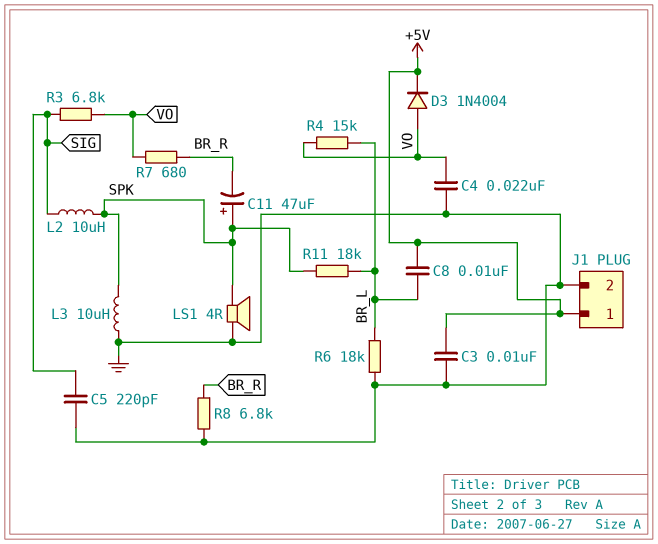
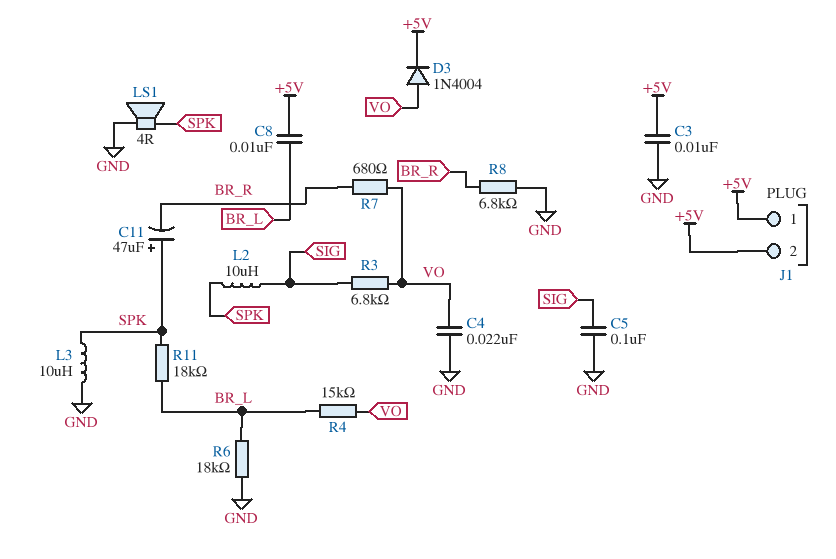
C5: 220pF (GND, SIG) -> 100nF (GND, SIG)
J1 pin 2: GND -> +5V

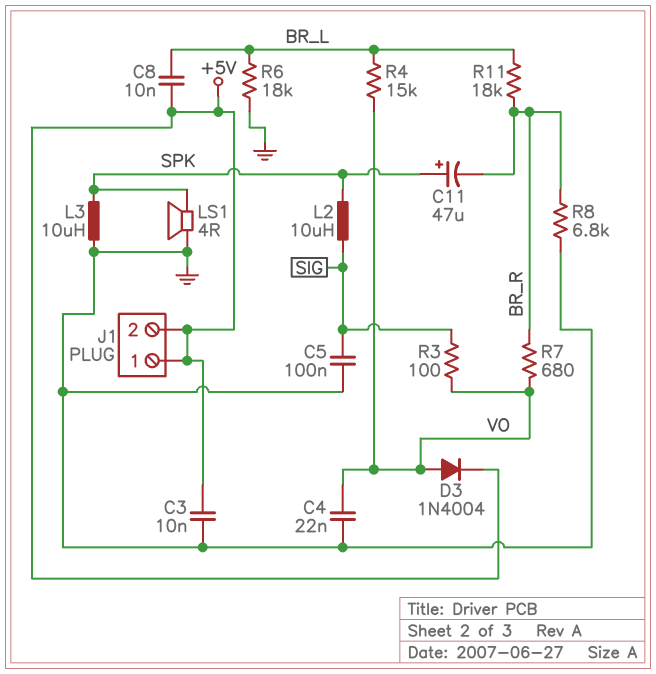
R3: 6.8k (SIG, VO) -> 100 (SIG, VO)
R11: 18k (BR_L, SPK) -> 18k (BR_L, BR_R)

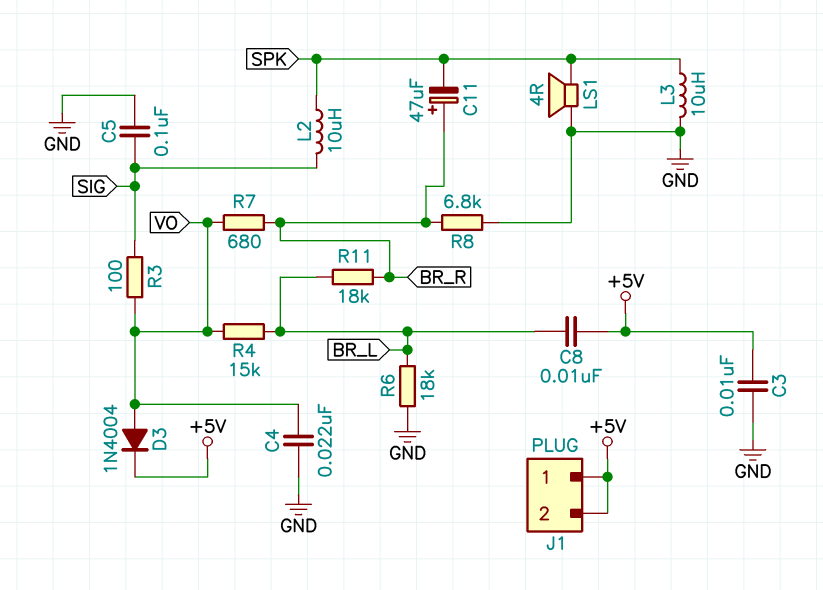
C11: 47uF (plus SPK, minus BR_R) -> 47uF (plus BR_R, minus SPK)

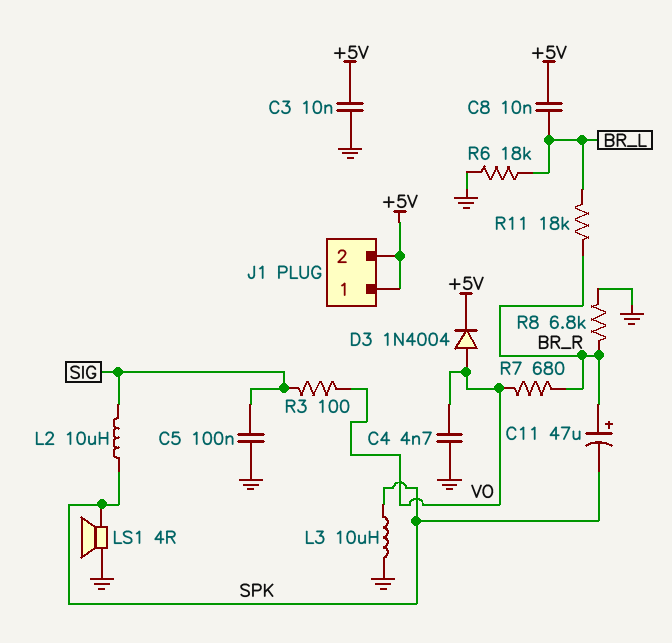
C4: 22nF (GND, VO) -> 4.7nF (GND, VO)
R4: 15k (BR_L, VO) -> none

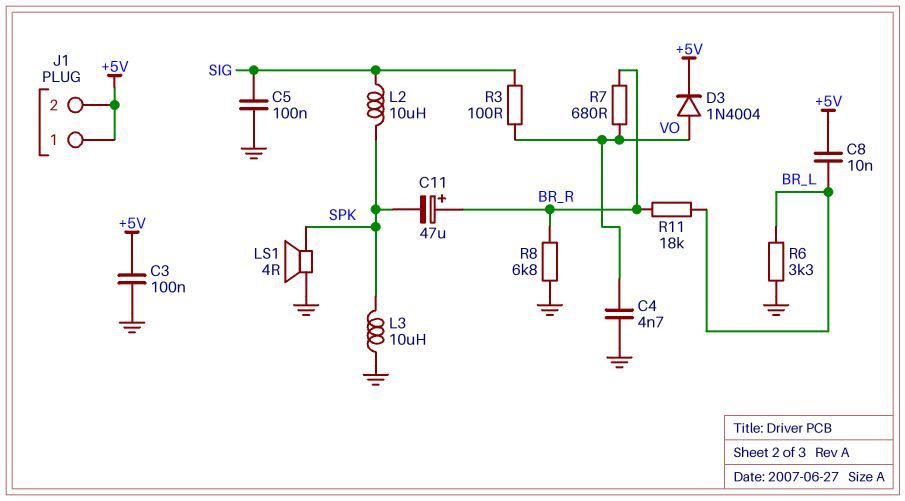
C3: 10nF (+5V, GND) -> 100nF (+5V, GND)
R6: 18k (BR_L, GND) -> 3.3k (BR_L, GND)

